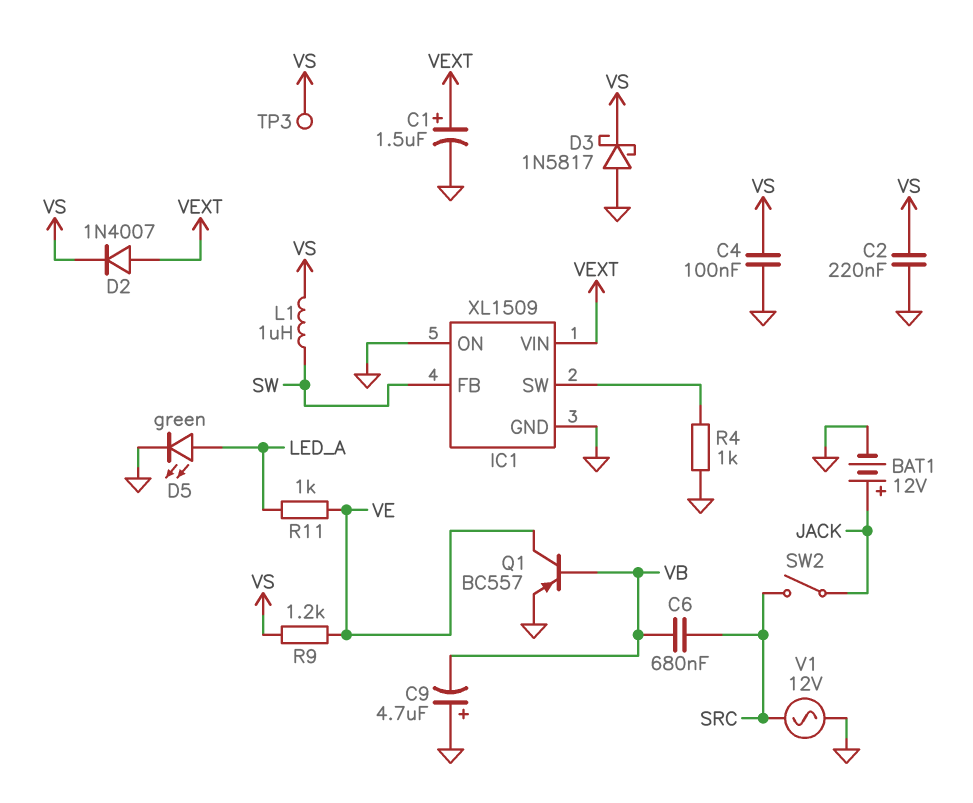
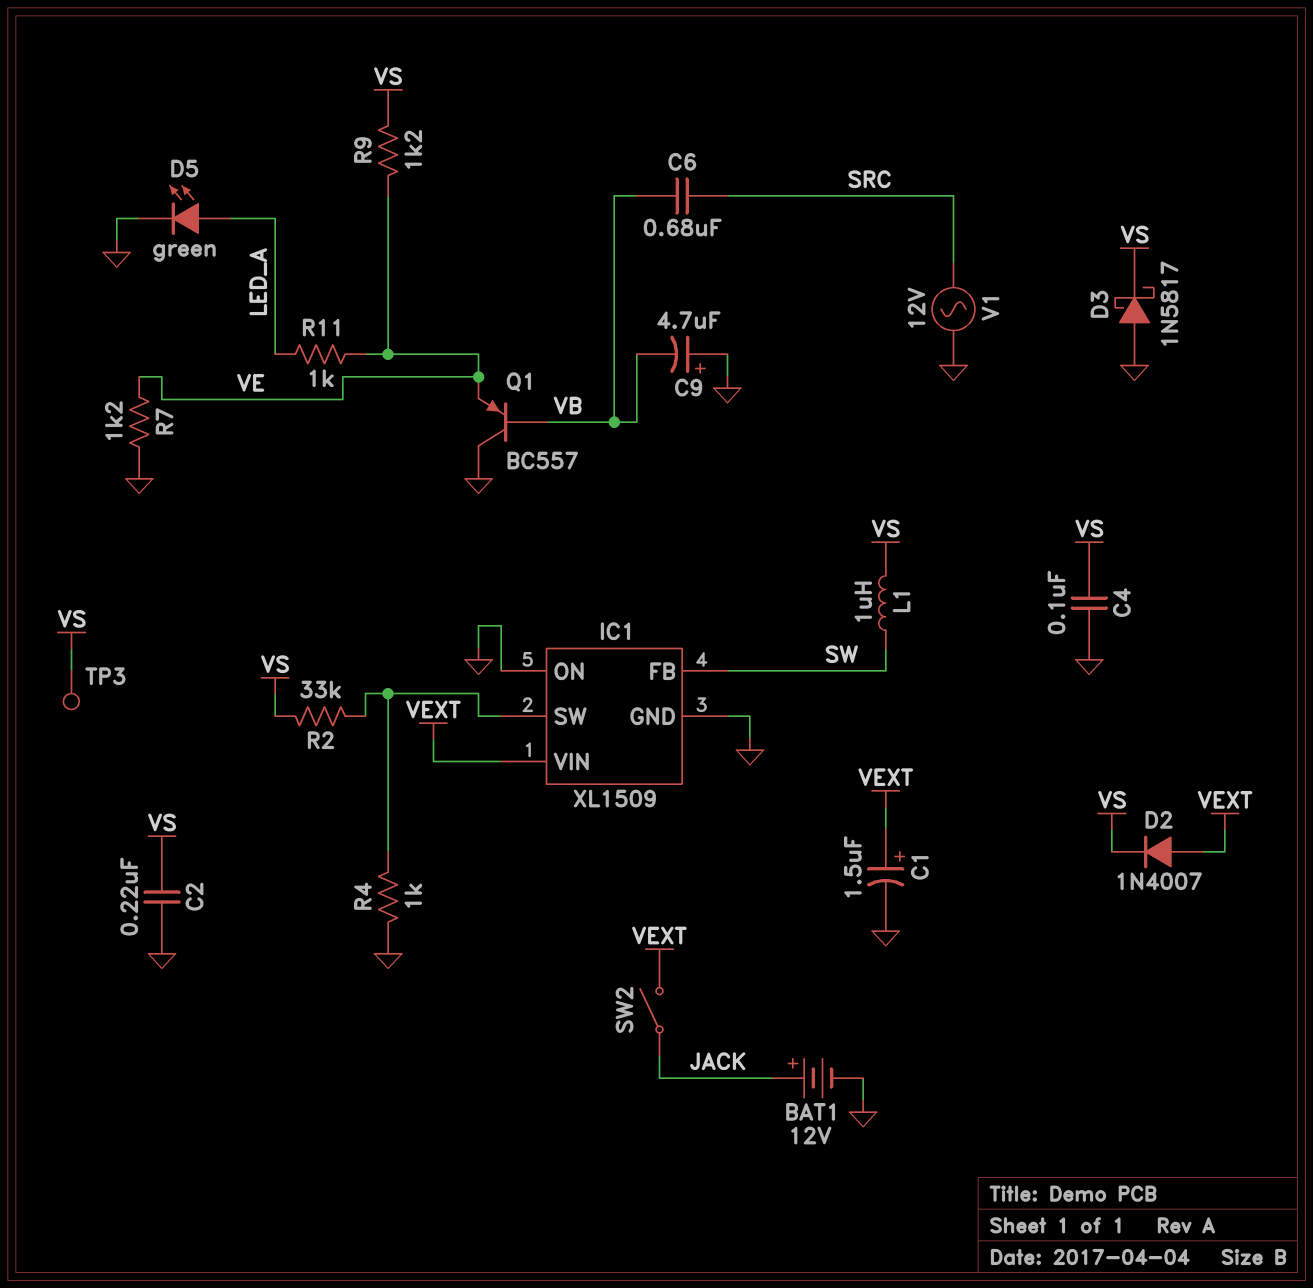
Q1: PNP BC557 (B VB, C VE, E GND) -> PNP BC557 (B VB, C GND, E VE)
R2: none -> 33k (IC1/SW, VS)
R7: none -> 1.2k (GND, VE)
SW2: switch (JACK, SRC) -> switch (JACK, VEXT)

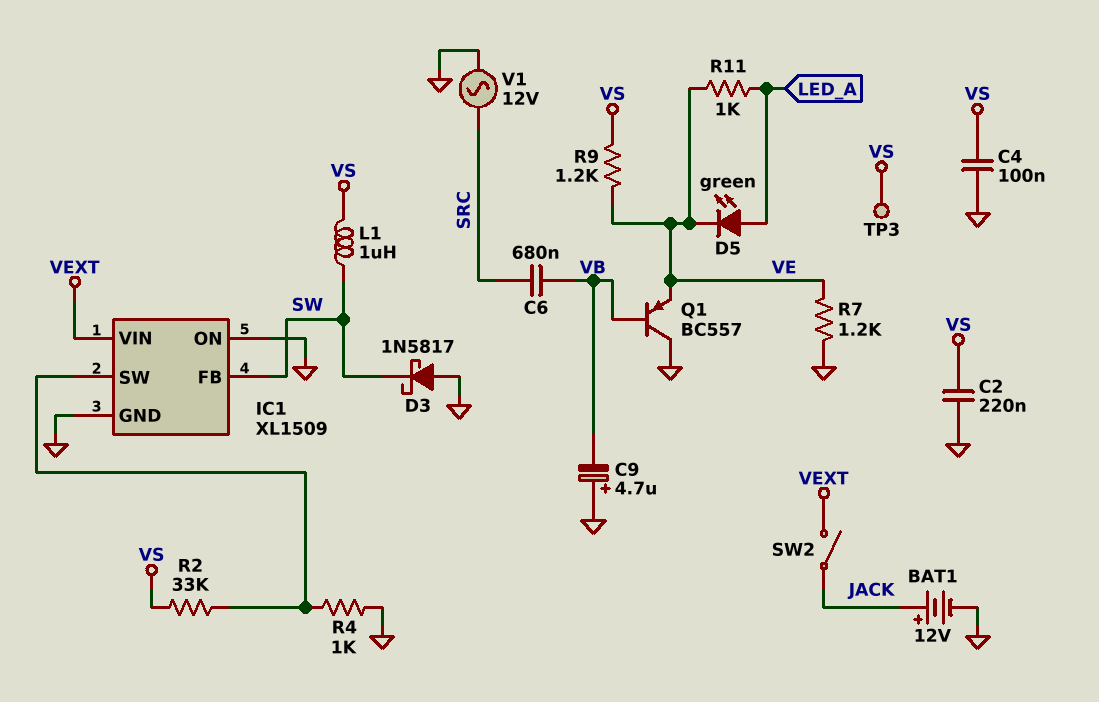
C1: 1.5uF (plus VEXT, minus GND) -> none
D2: diode 1N4007 (A VEXT, K VS) -> none
D3: schottky 1N5817 (A GND, K VS) -> schottky 1N5817 (A GND, K SW)
D5: LED green (A LED_A, K GND) -> LED green (A LED_A, K VE)

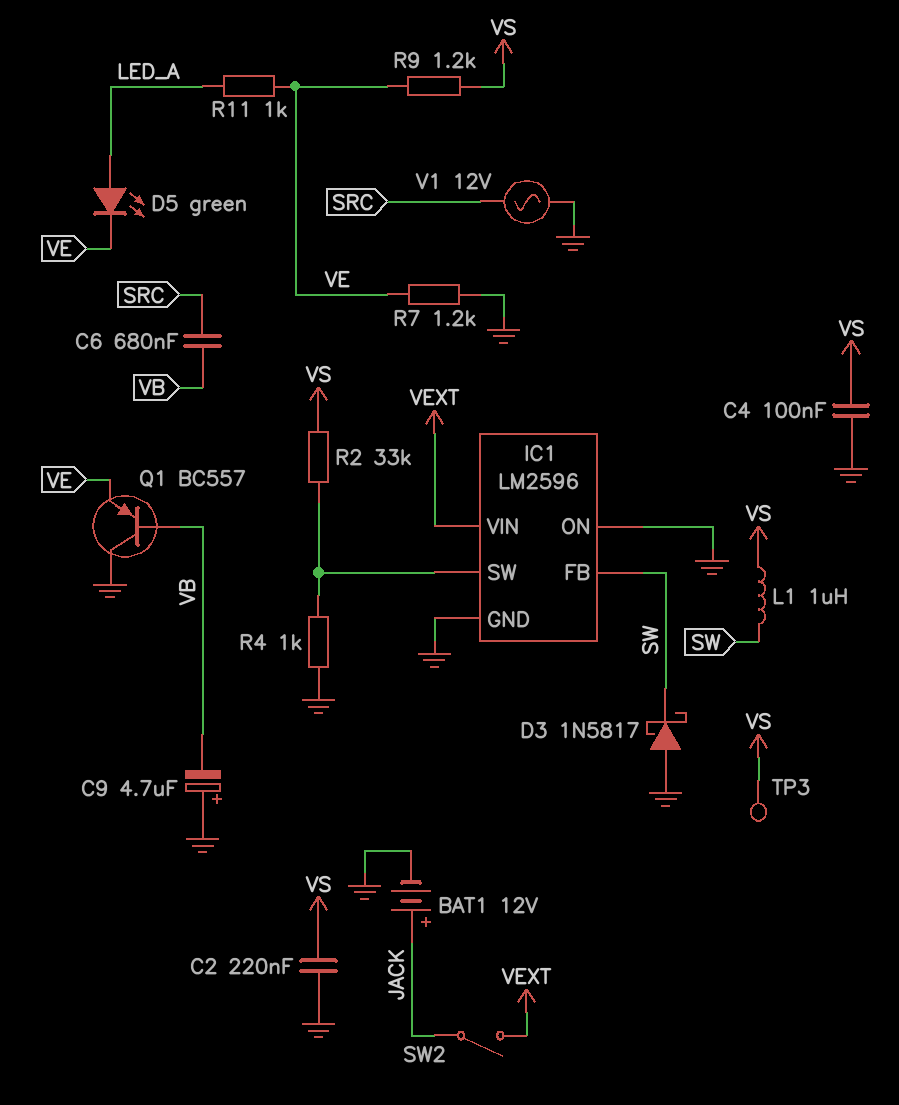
IC1: XL1509 -> LM2596

